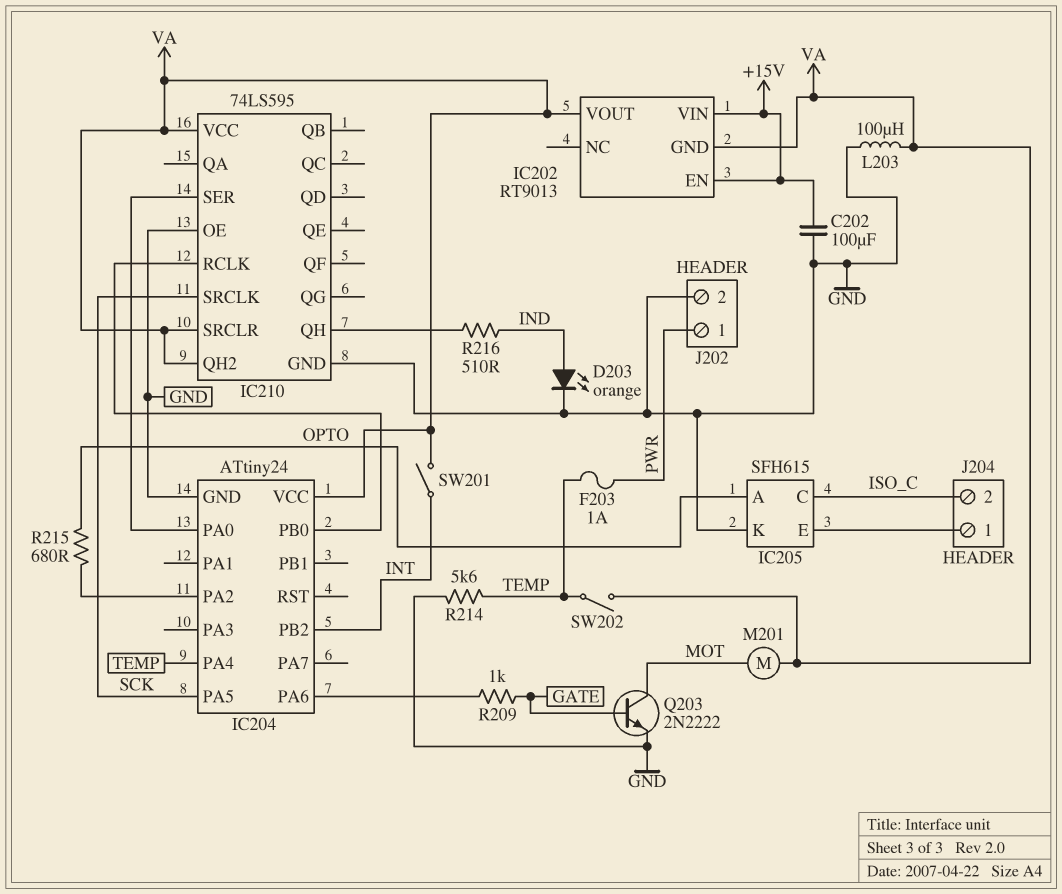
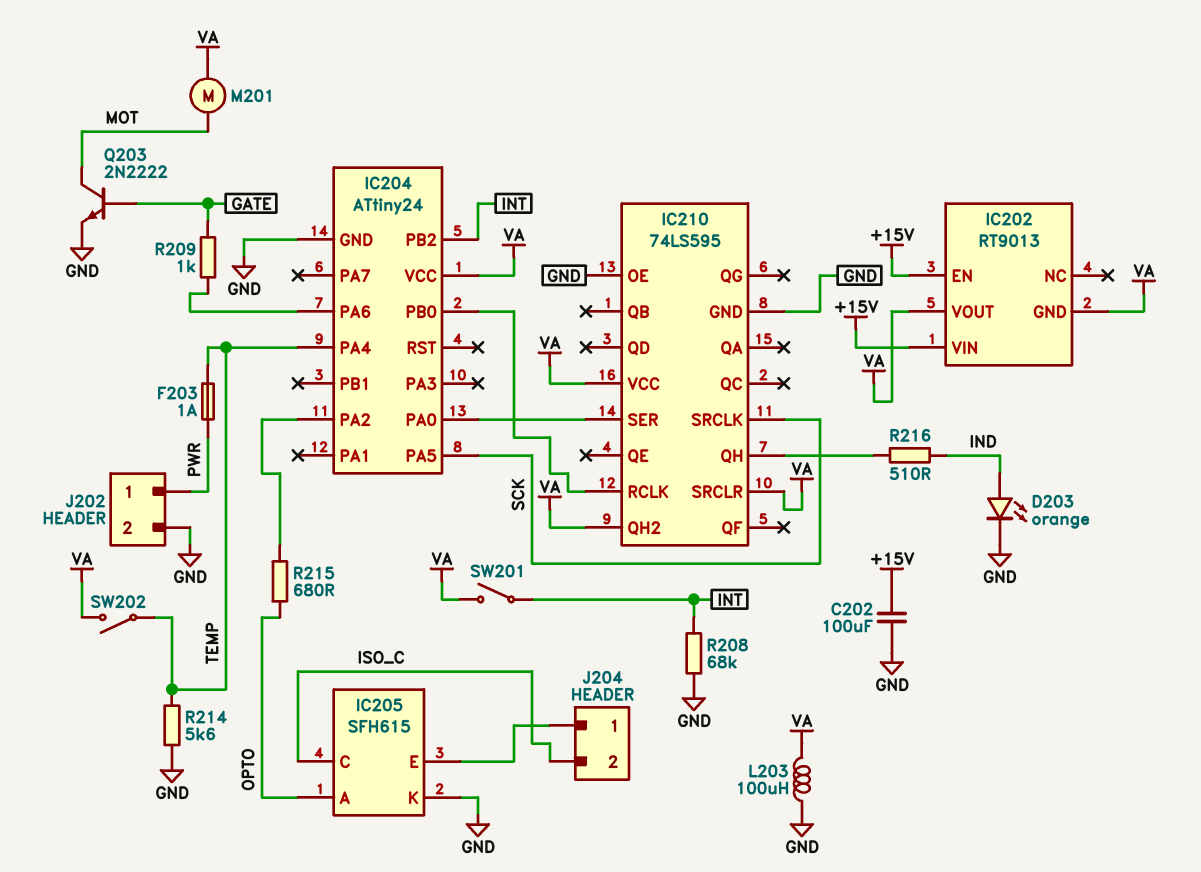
R208: none -> 68k (GND, INT)

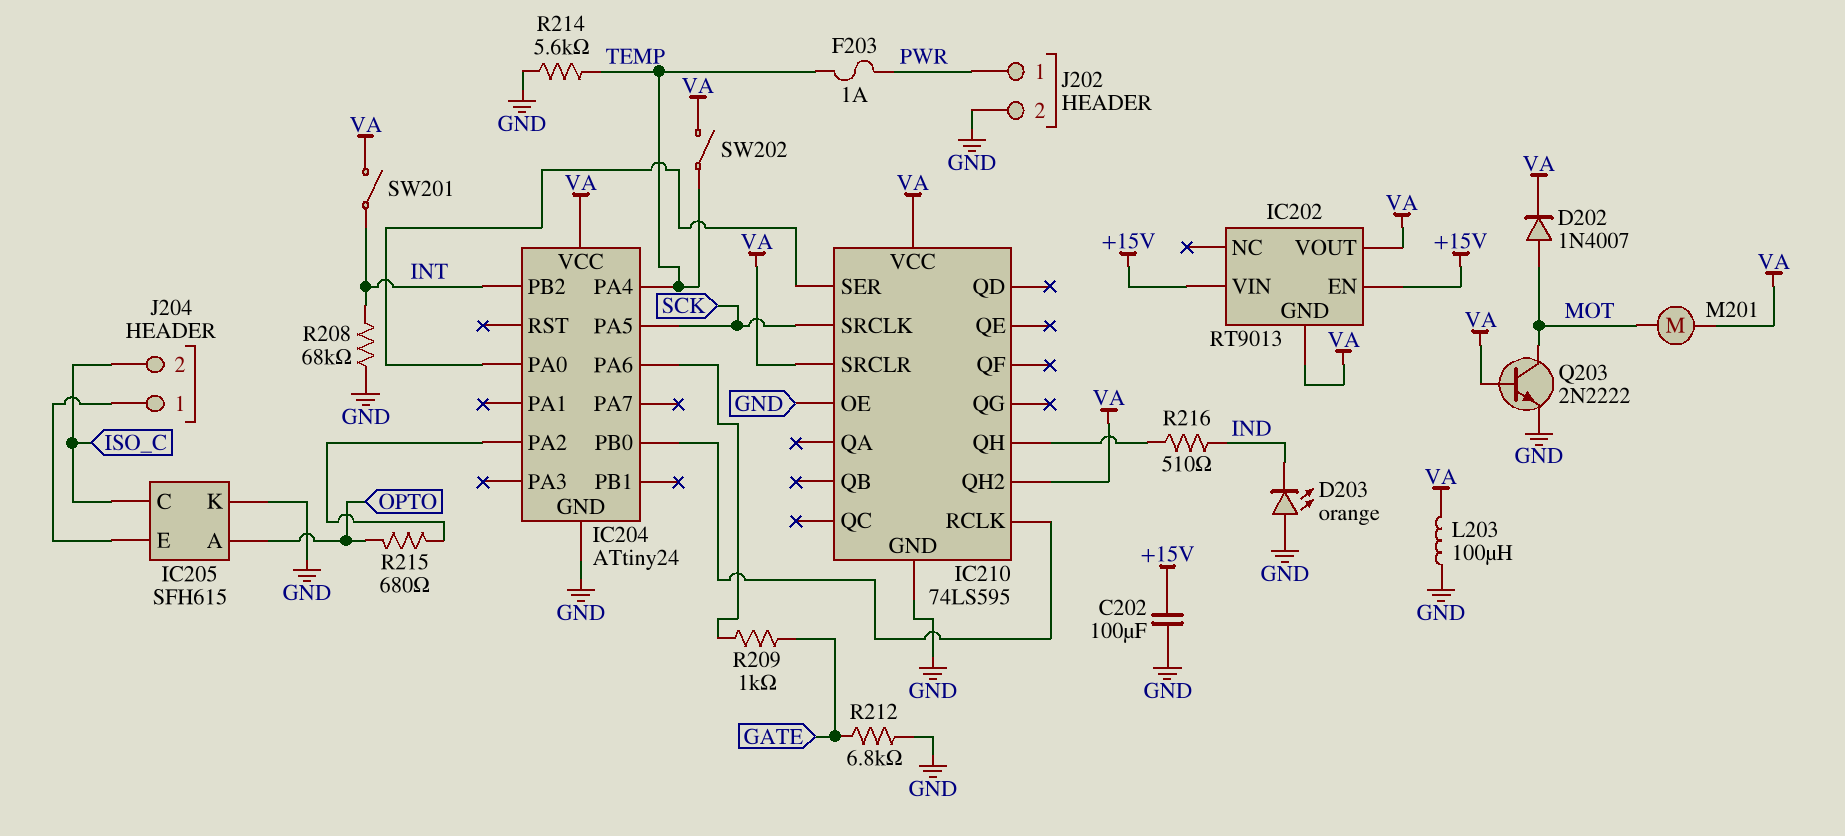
D202: none -> diode 1N4007 (A MOT, K VA)
D203: LED orange (A IND, K GND) -> LED orange (A GND, K IND)
Q203: NPN 2N2222 (B GATE, C MOT, E GND) -> NPN 2N2222 (B VA, C MOT, E GND)
R212: none -> 6.8k (GATE, GND)

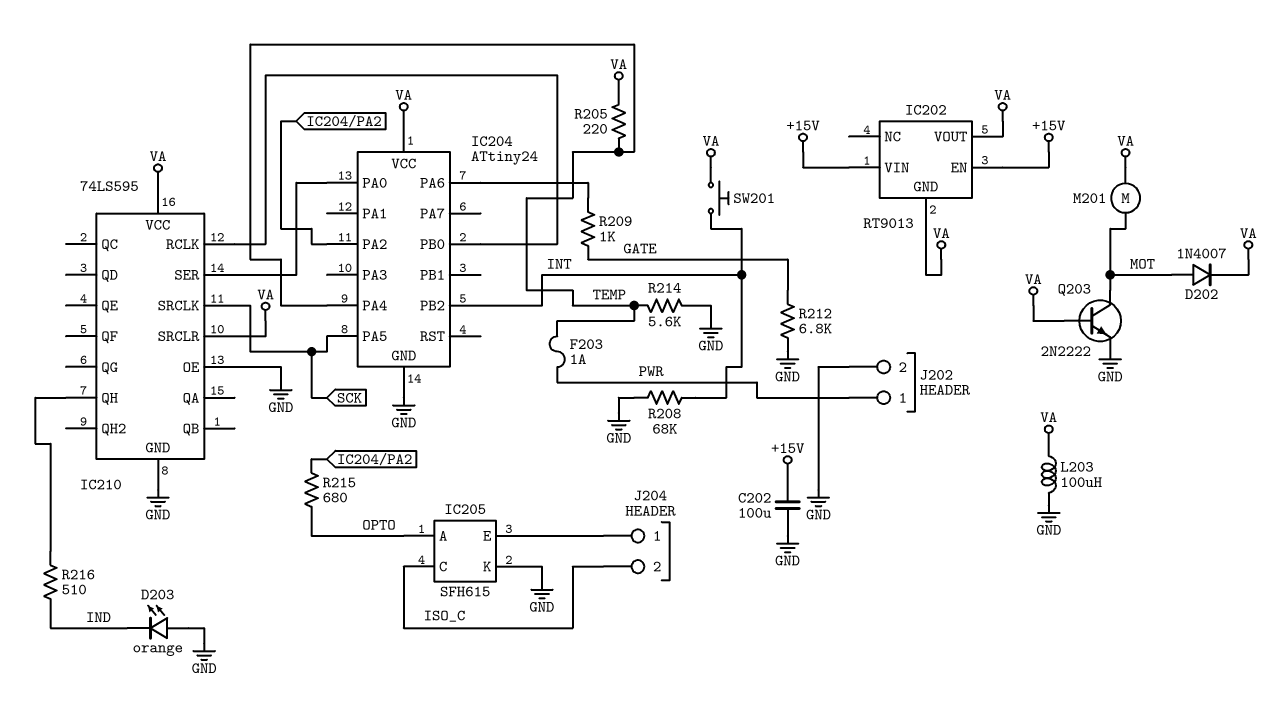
IC210 pin QH2: VA -> none
R205: none -> 220 (TEMP, VA)
SW201: switch (INT, VA) -> button (INT, VA)
SW202: switch (TEMP, VA) -> none

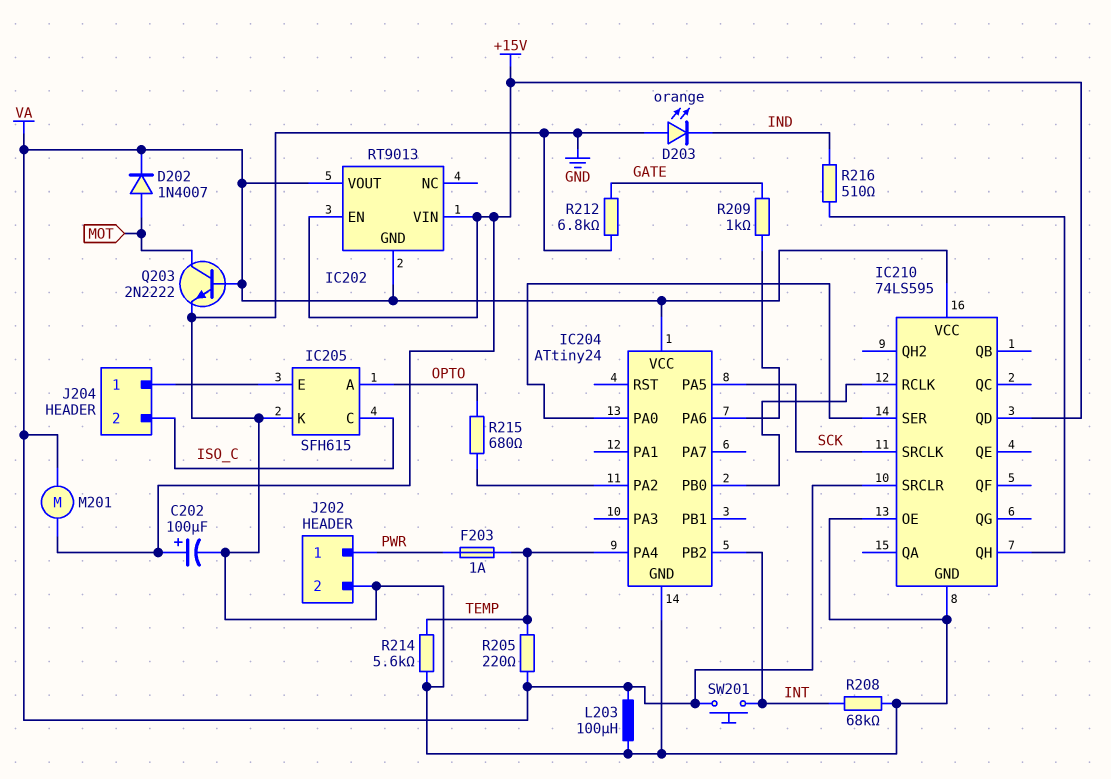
C202: 100uF (+15V, GND) -> 100uF (plus +15V, minus GND)
IC210 pin QD: none -> +15V
M201: motor (MOT, VA) -> motor (+15V, VA)

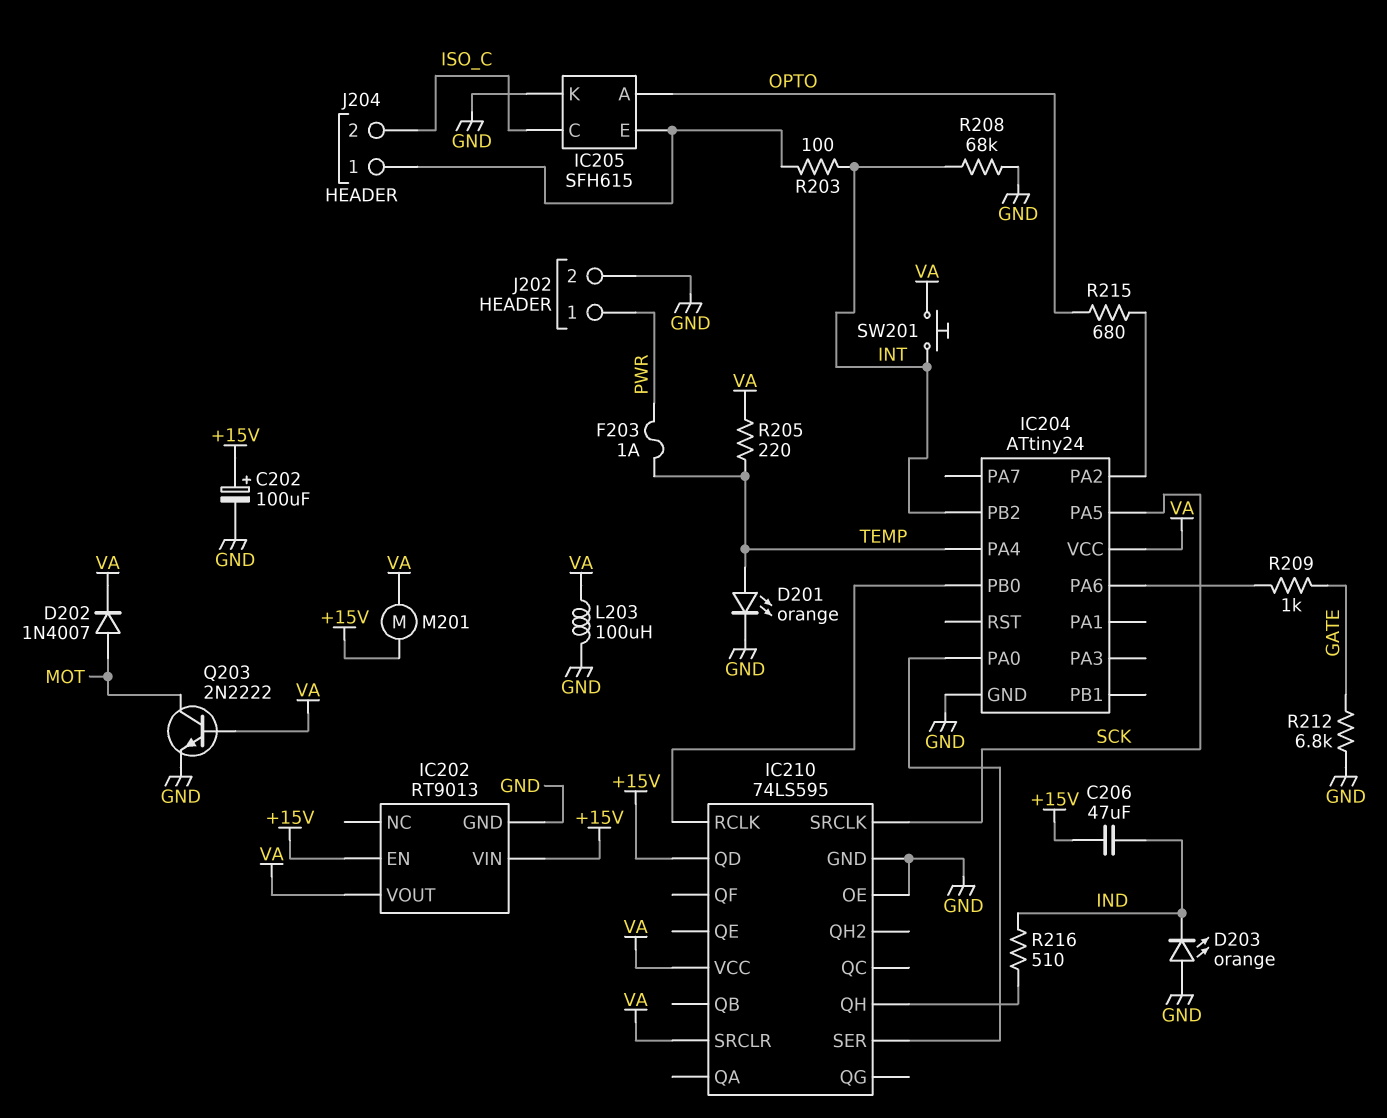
C206: none -> 47uF (+15V, IND)
D201: none -> LED orange (A TEMP, K GND)
IC202 pin GND: VA -> GND
R203: none -> 100 (IC205/E, INT)
R214: 5.6k (GND, TEMP) -> none

